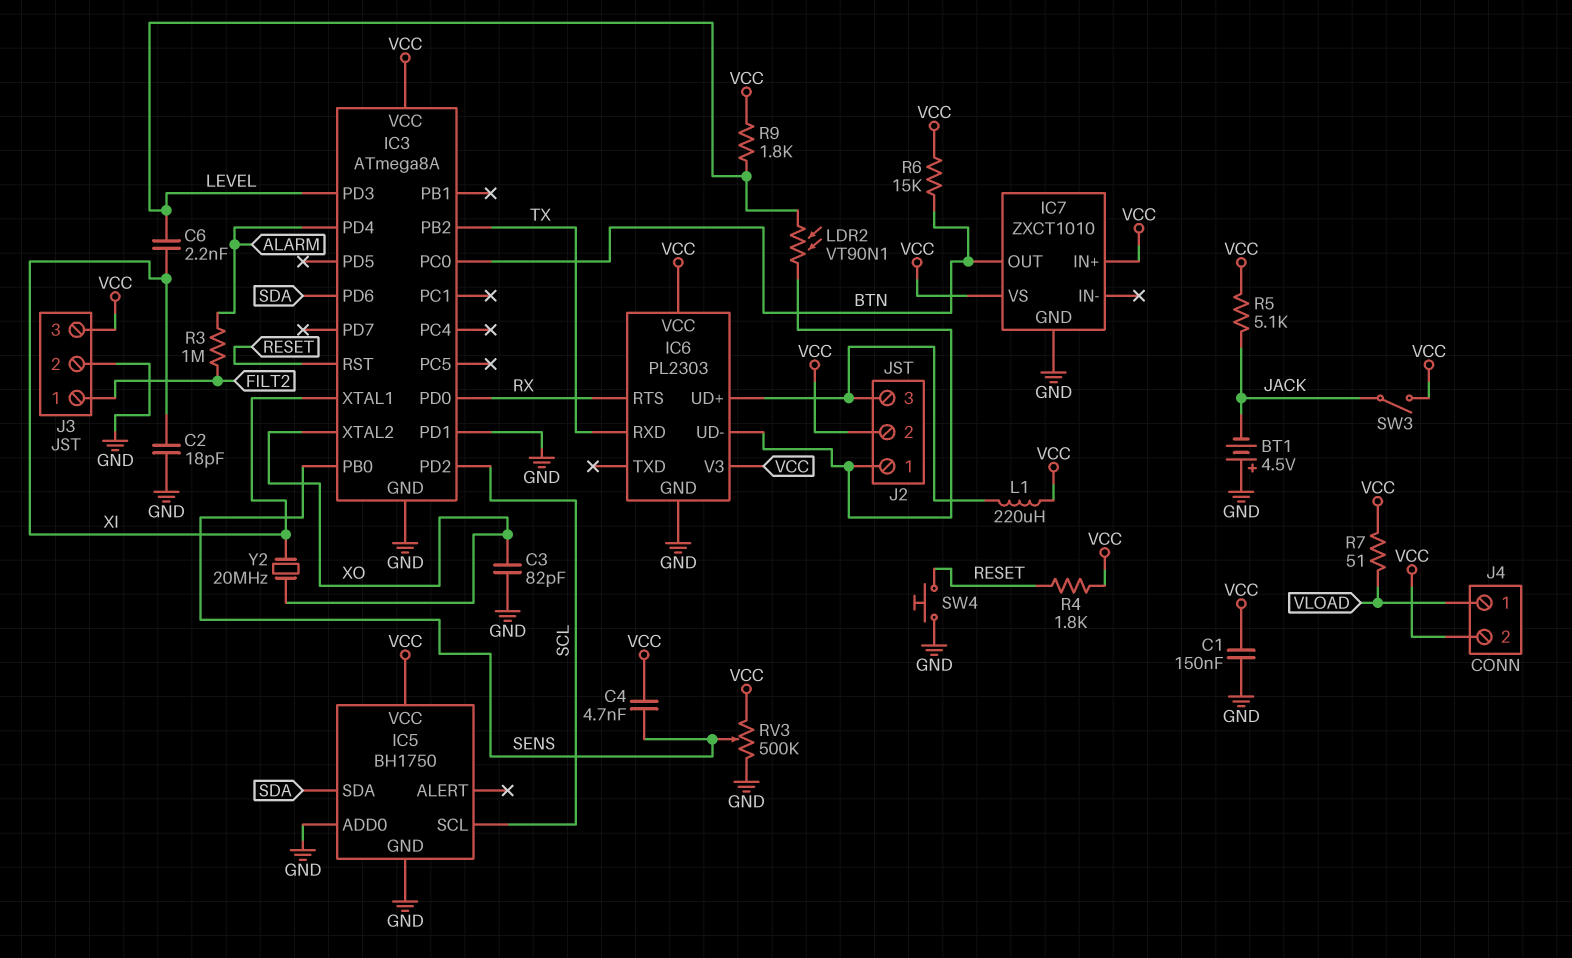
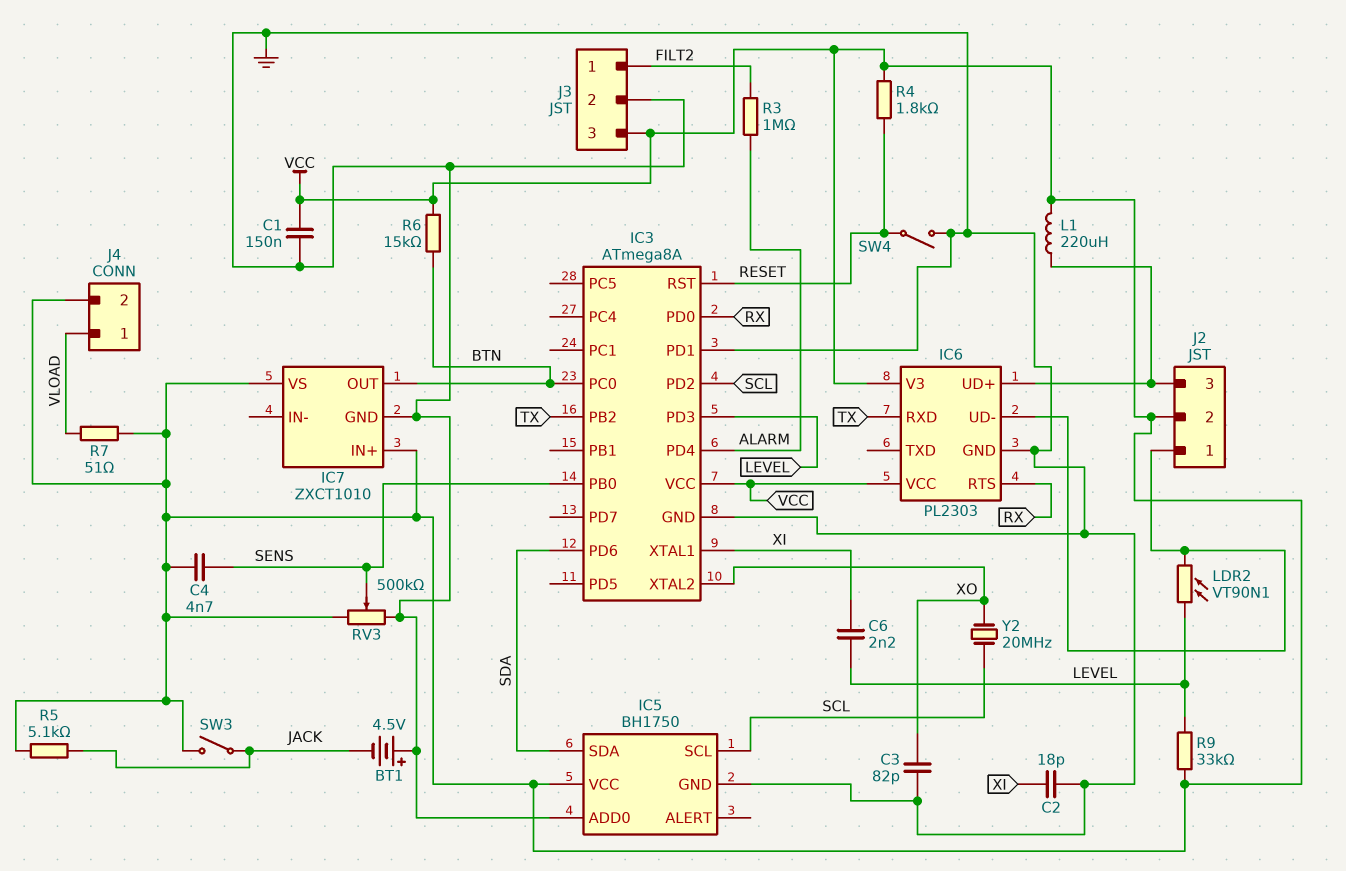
R9: 1.8k (LEVEL, VCC) -> 33k (LEVEL, VCC)
SW4: button (GND, RESET) -> switch (GND, RESET)
Y2: 20MHz (XI, XO) -> 20MHz (SCL, XO)

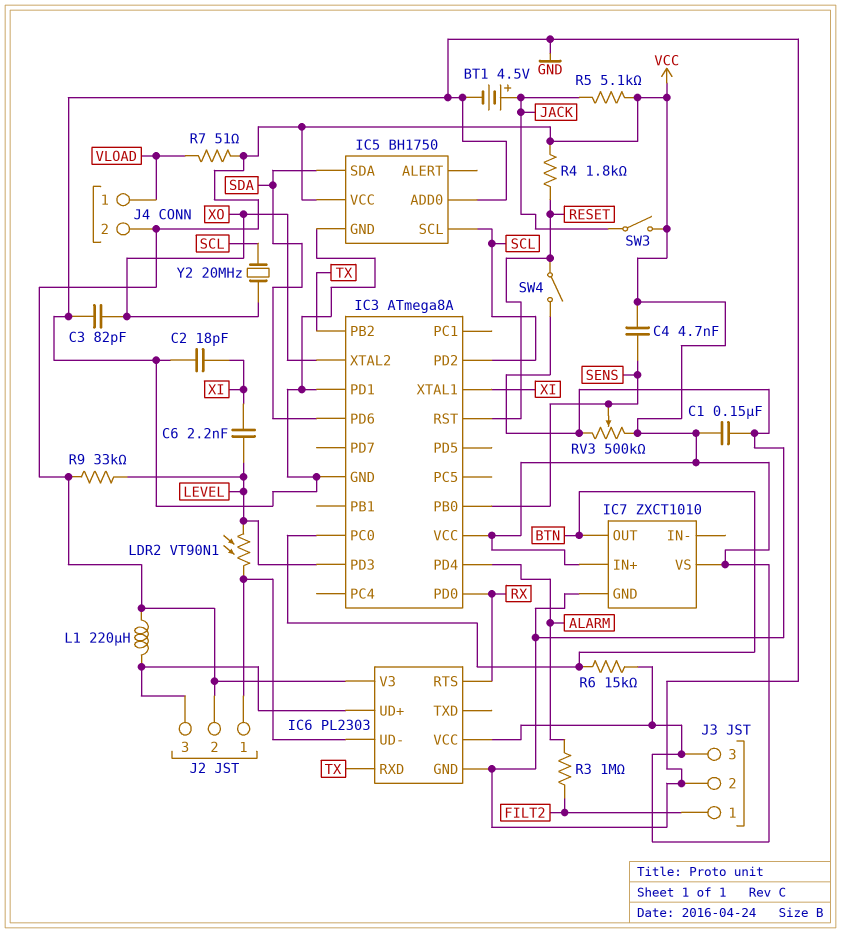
BT1: 4.5V (plus GND, minus JACK) -> 4.5V (plus JACK, minus GND)

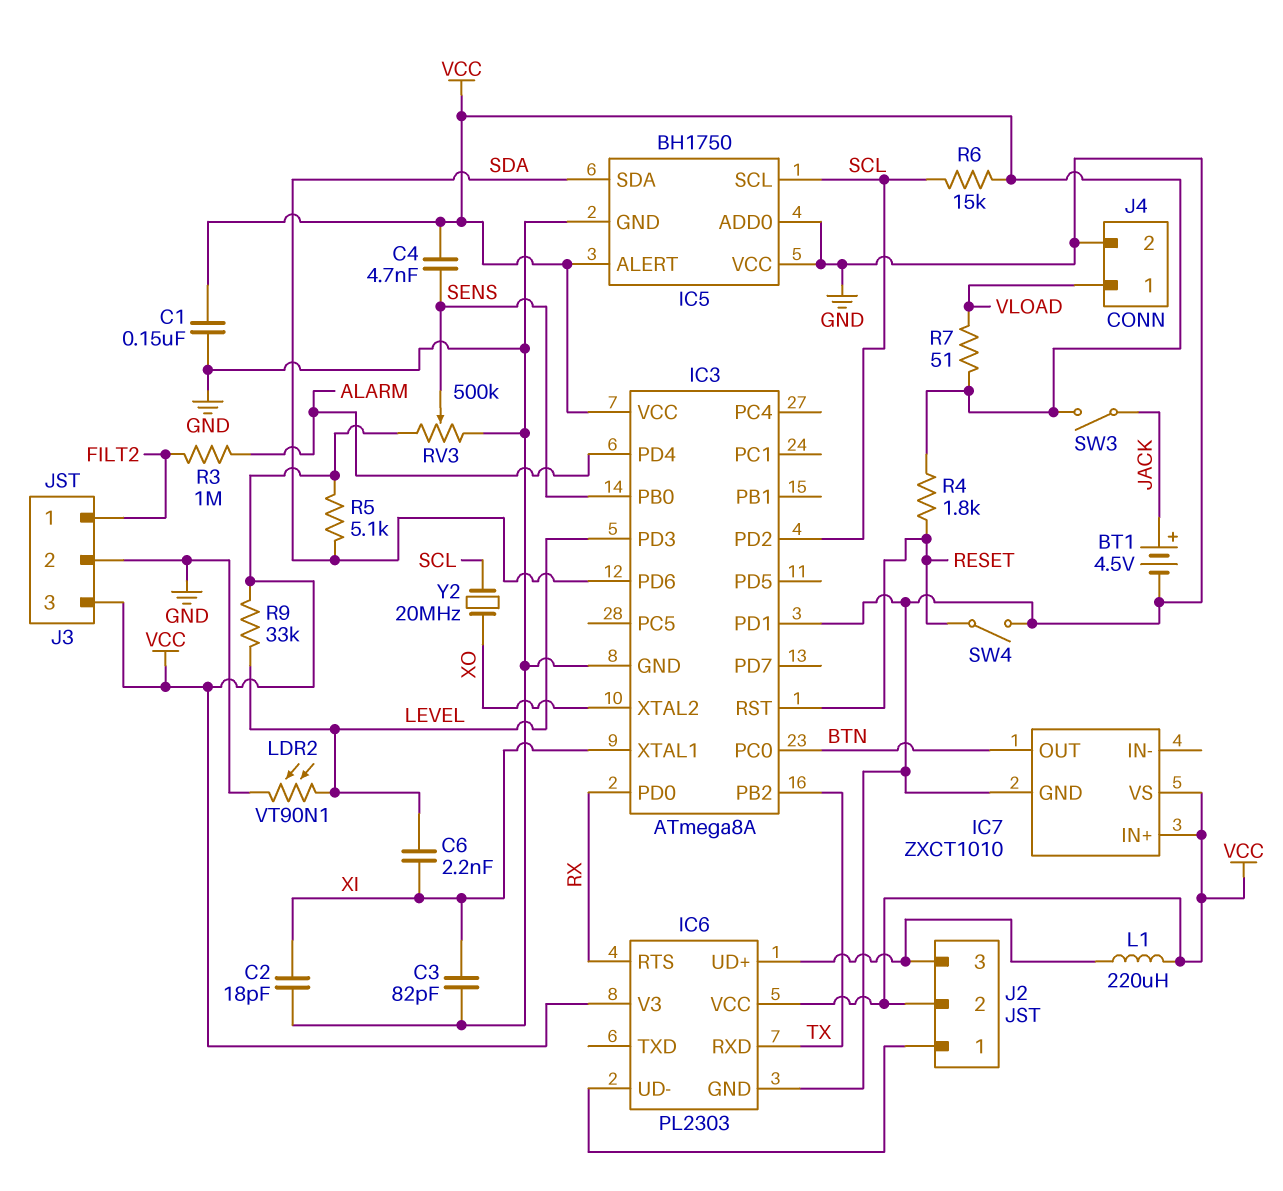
C3: 82pF (GND, XO) -> 82pF (GND, XI)
IC5 pin ALERT: none -> VCC
IC5 pin VCC: VCC -> GND
J4 pin 2: VCC -> GND
LDR2: VT90N1 (IC6/UD-, LEVEL) -> VT90N1 (GND, LEVEL)
R5: 5.1k (JACK, VCC) -> 5.1k (SDA, VCC)
R6: 15k (BTN, VCC) -> 15k (SCL, VCC)

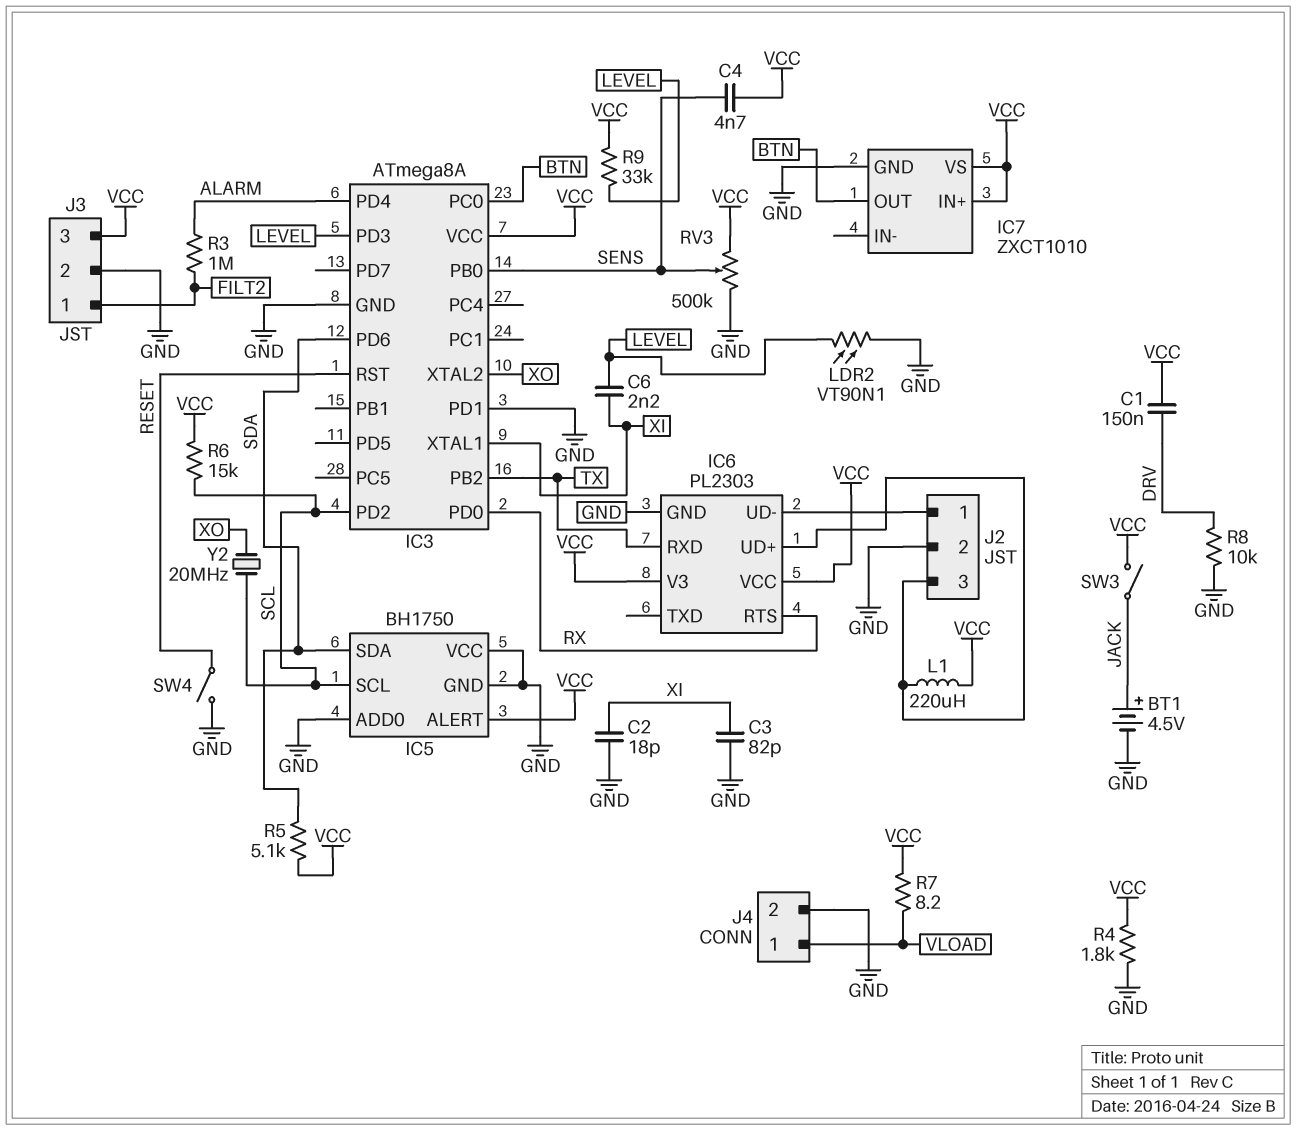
C1: 150nF (GND, VCC) -> 150nF (DRV, VCC)
J2 pin 2: VCC -> GND
R4: 1.8k (RESET, VCC) -> 1.8k (GND, VCC)
R7: 51 (VCC, VLOAD) -> 8.2 (VCC, VLOAD)
R8: none -> 10k (DRV, GND)

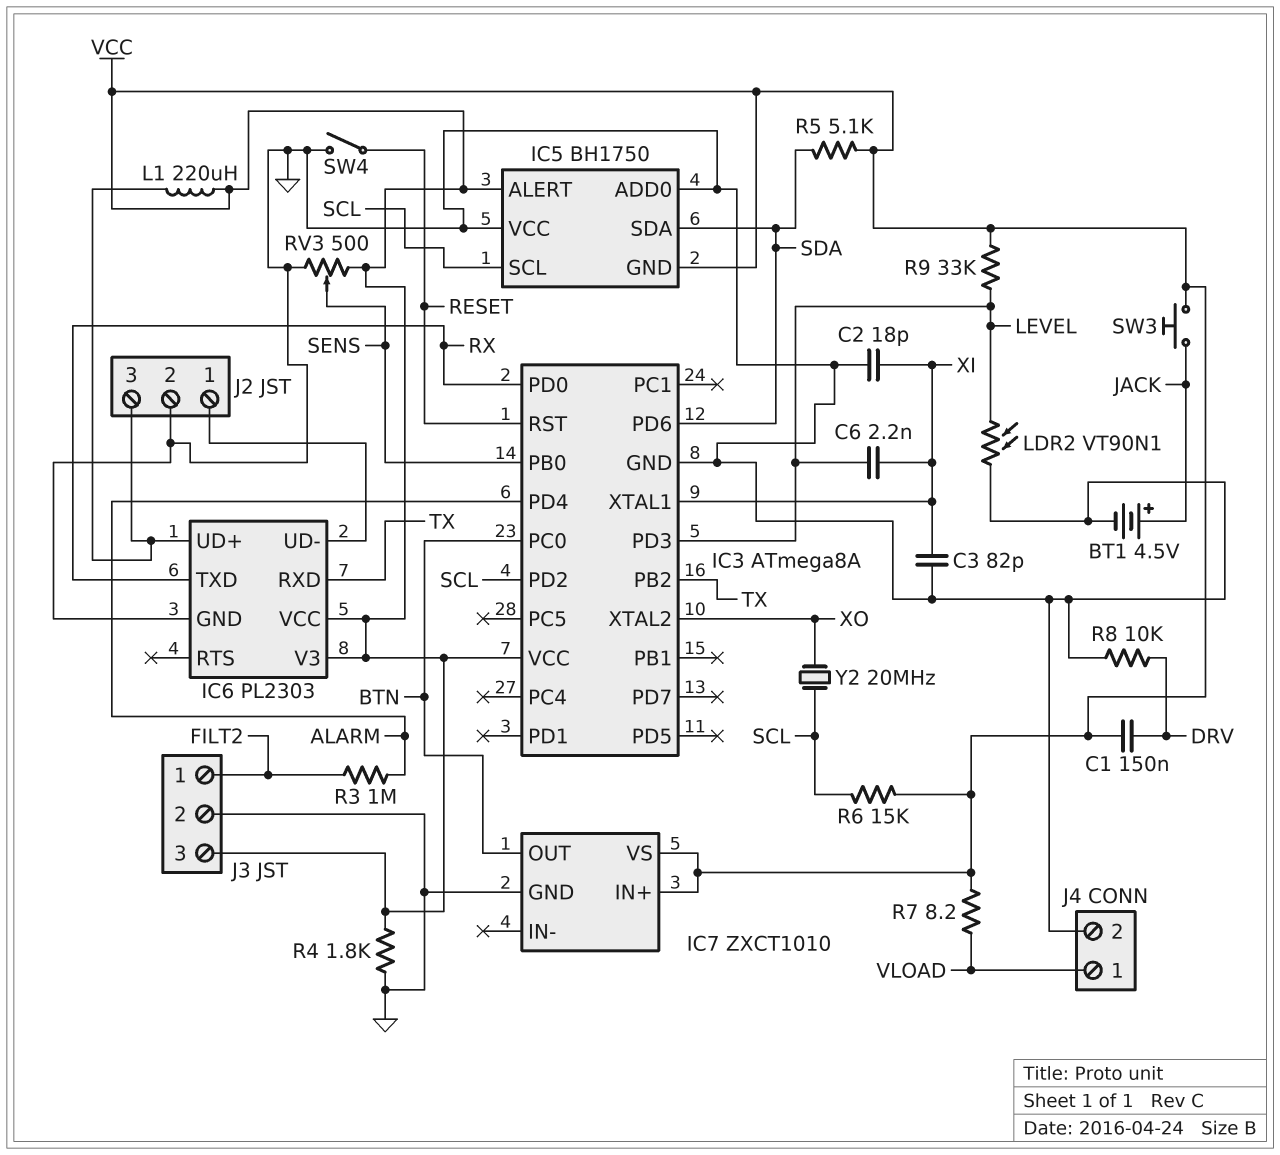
C4: 4.7nF (SENS, VCC) -> none
IC3 pin PD1: GND -> none
IC5 pin GND: GND -> VCC
IC6 pin RTS: RX -> none
IC6 pin TXD: none -> RX
RV3: 500k (GND, VCC, wiper SENS) -> 500 (GND, VCC, wiper SENS)
SW3: switch (JACK, VCC) -> button (JACK, VCC)

